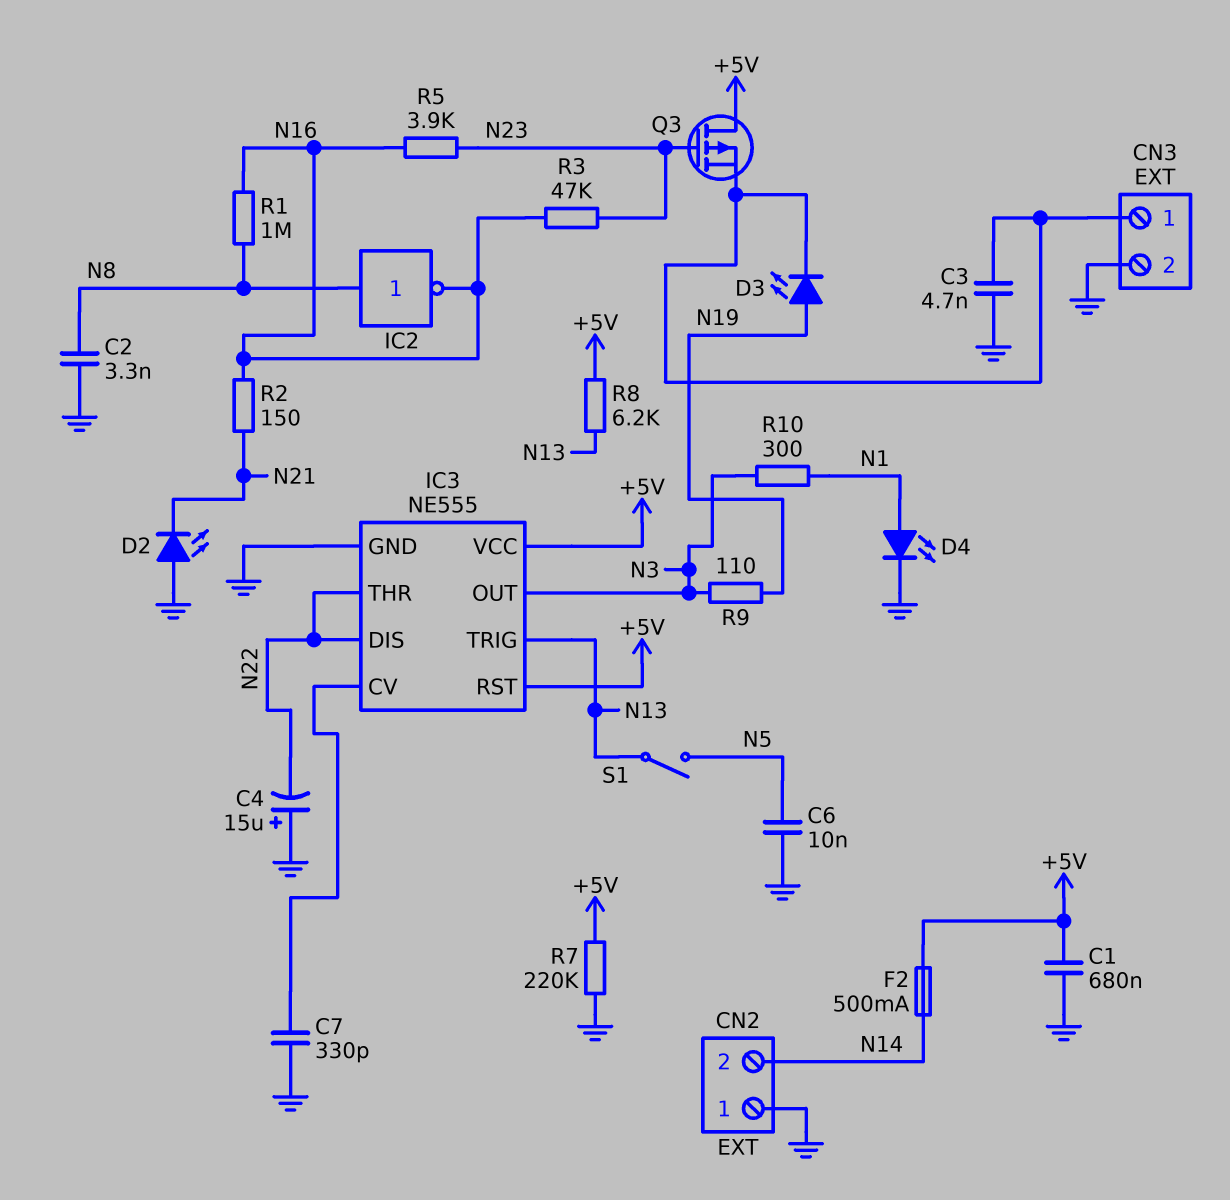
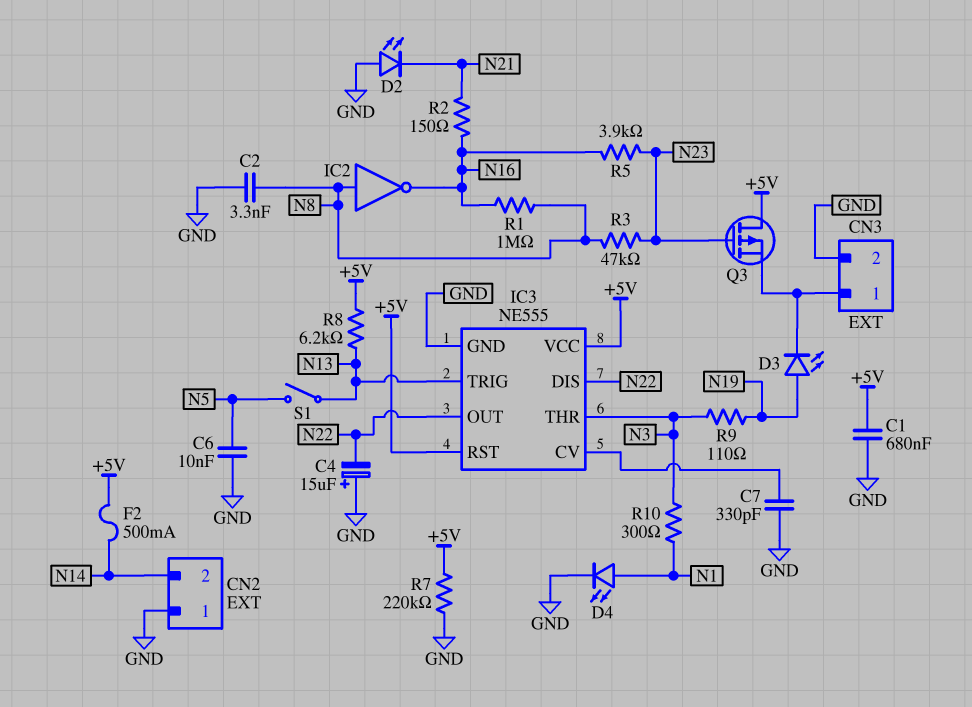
C3: 4.7nF (CN3/1, GND) -> none
IC3 pin OUT: N3 -> N22
IC3 pin THR: N22 -> N3
R3: 47k (N16, N23) -> 47k (N8, N23)

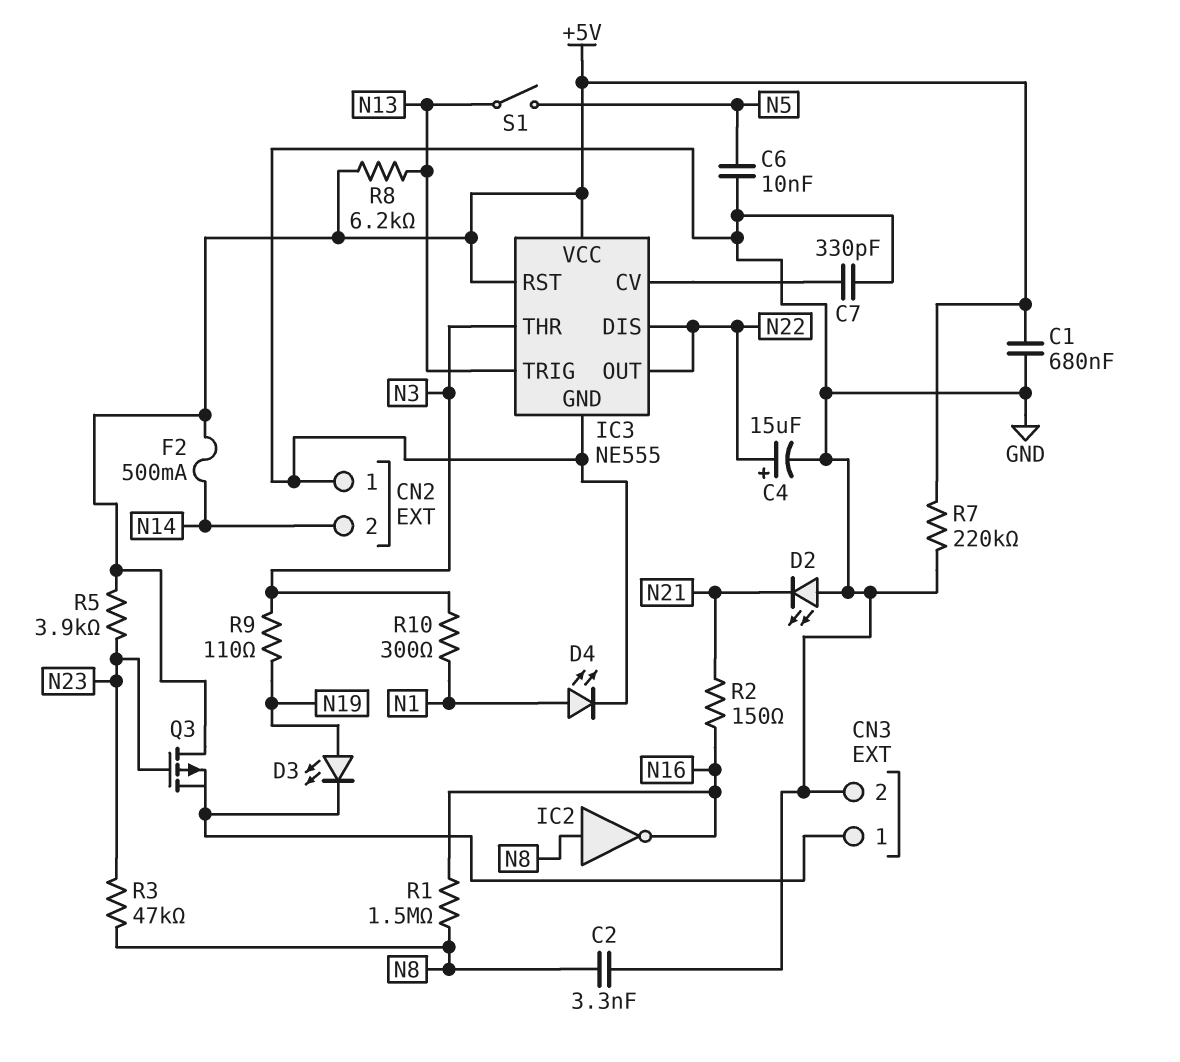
C4: 15uF (plus GND, minus N22) -> 15uF (plus N22, minus GND)
R1: 1M (N8, N16) -> 1.5M (N8, N16)
R5: 3.9k (N16, N23) -> 3.9k (+5V, N23)

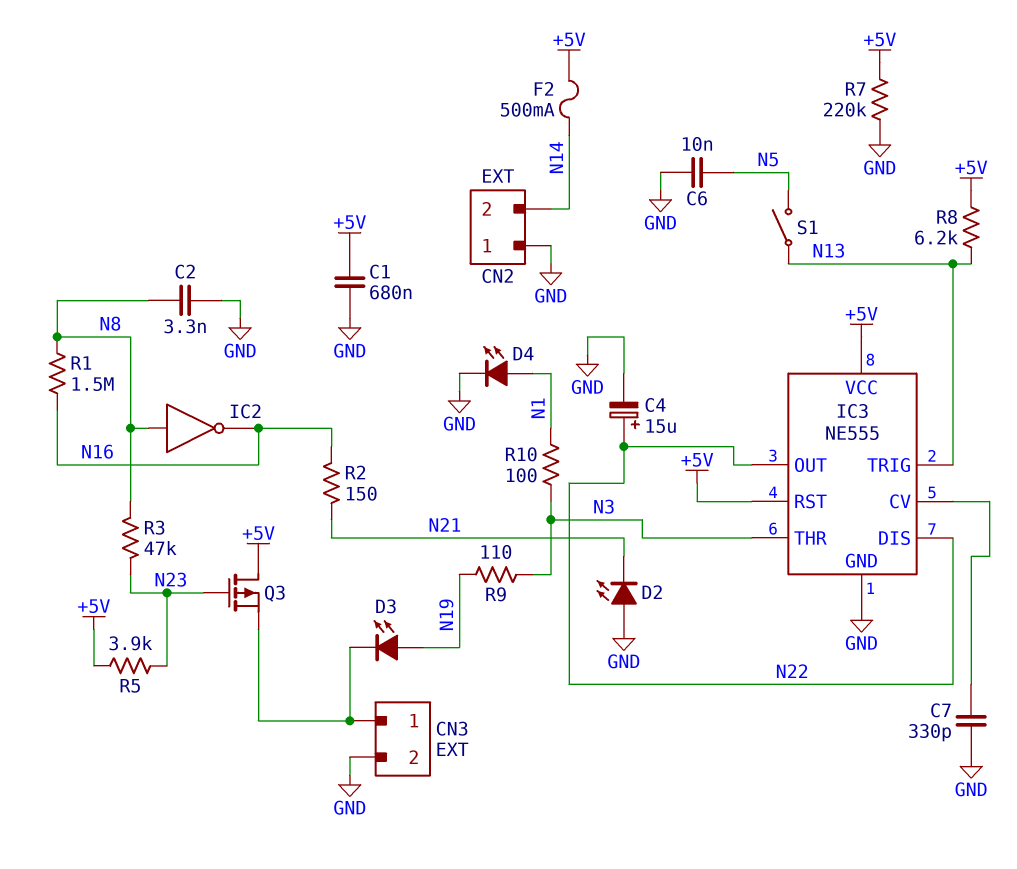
R10: 300 (N1, N3) -> 100 (N1, N3)

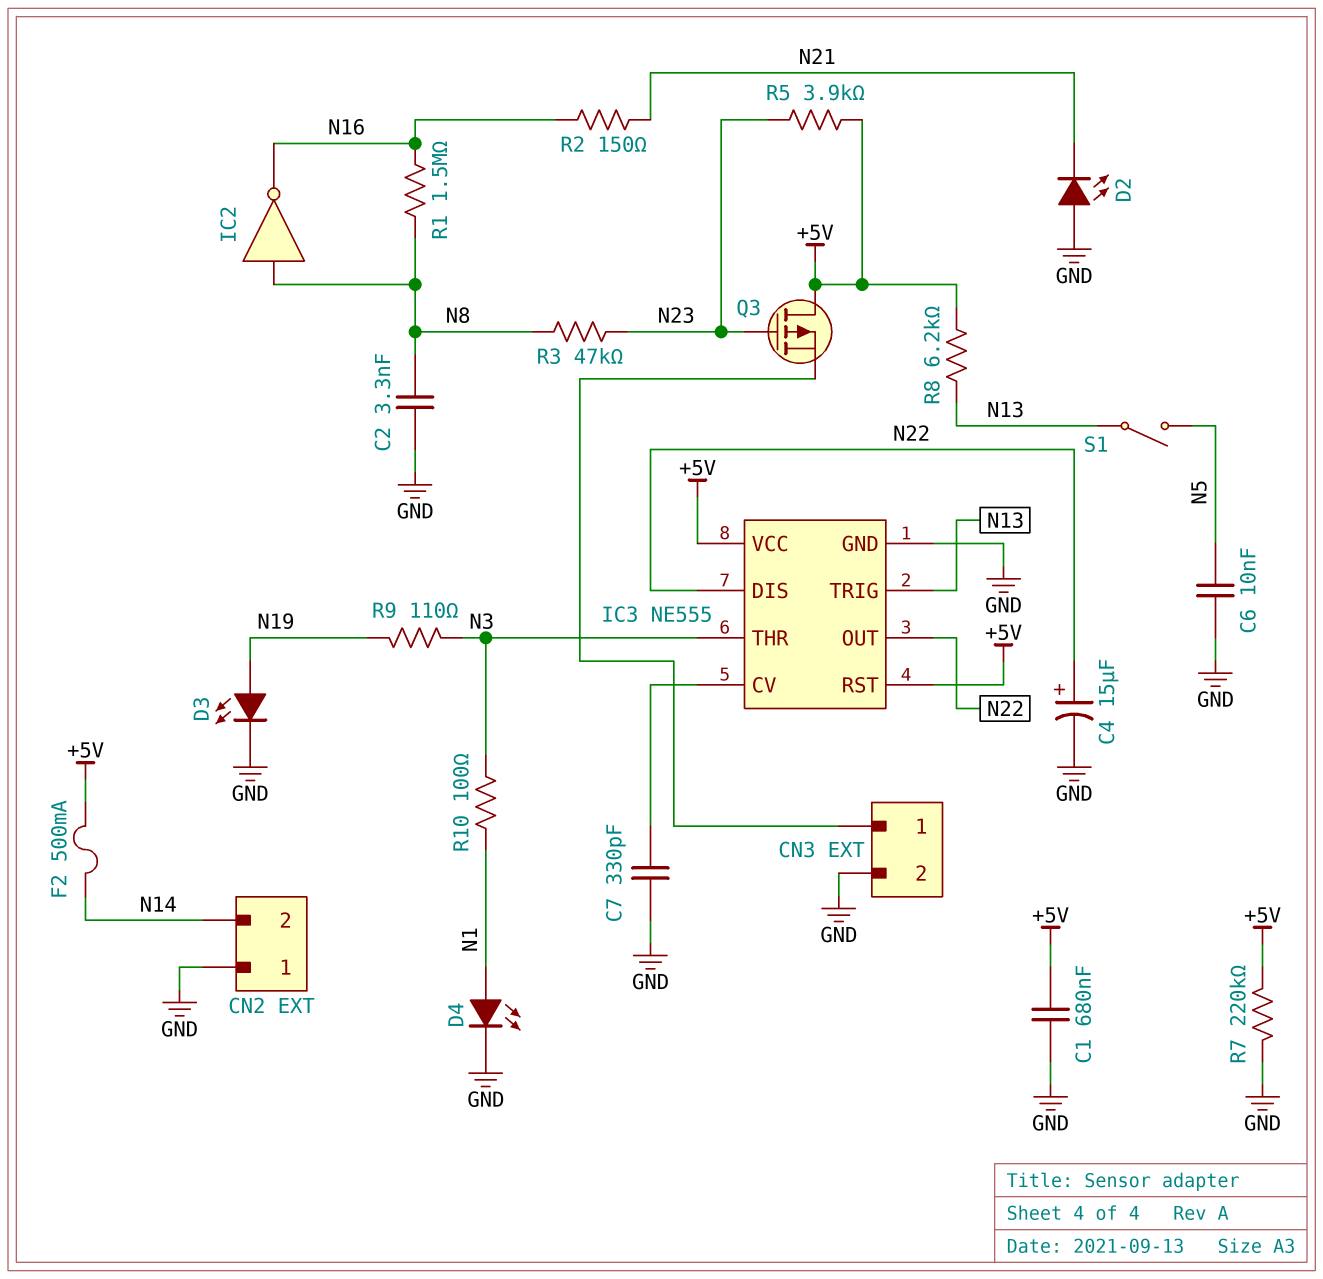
D3: LED (A N19, K CN3/1) -> LED (A N19, K GND)

